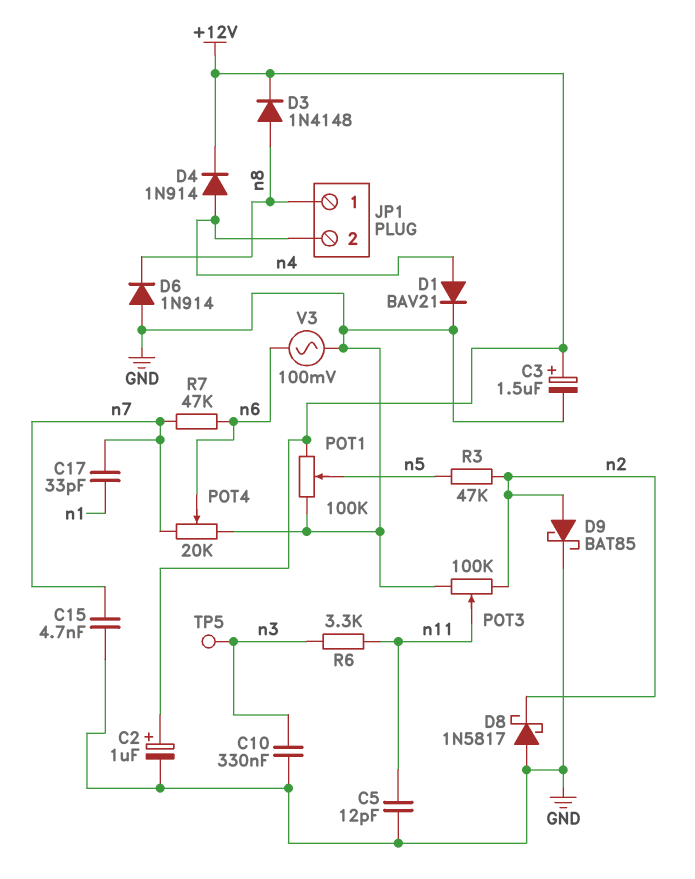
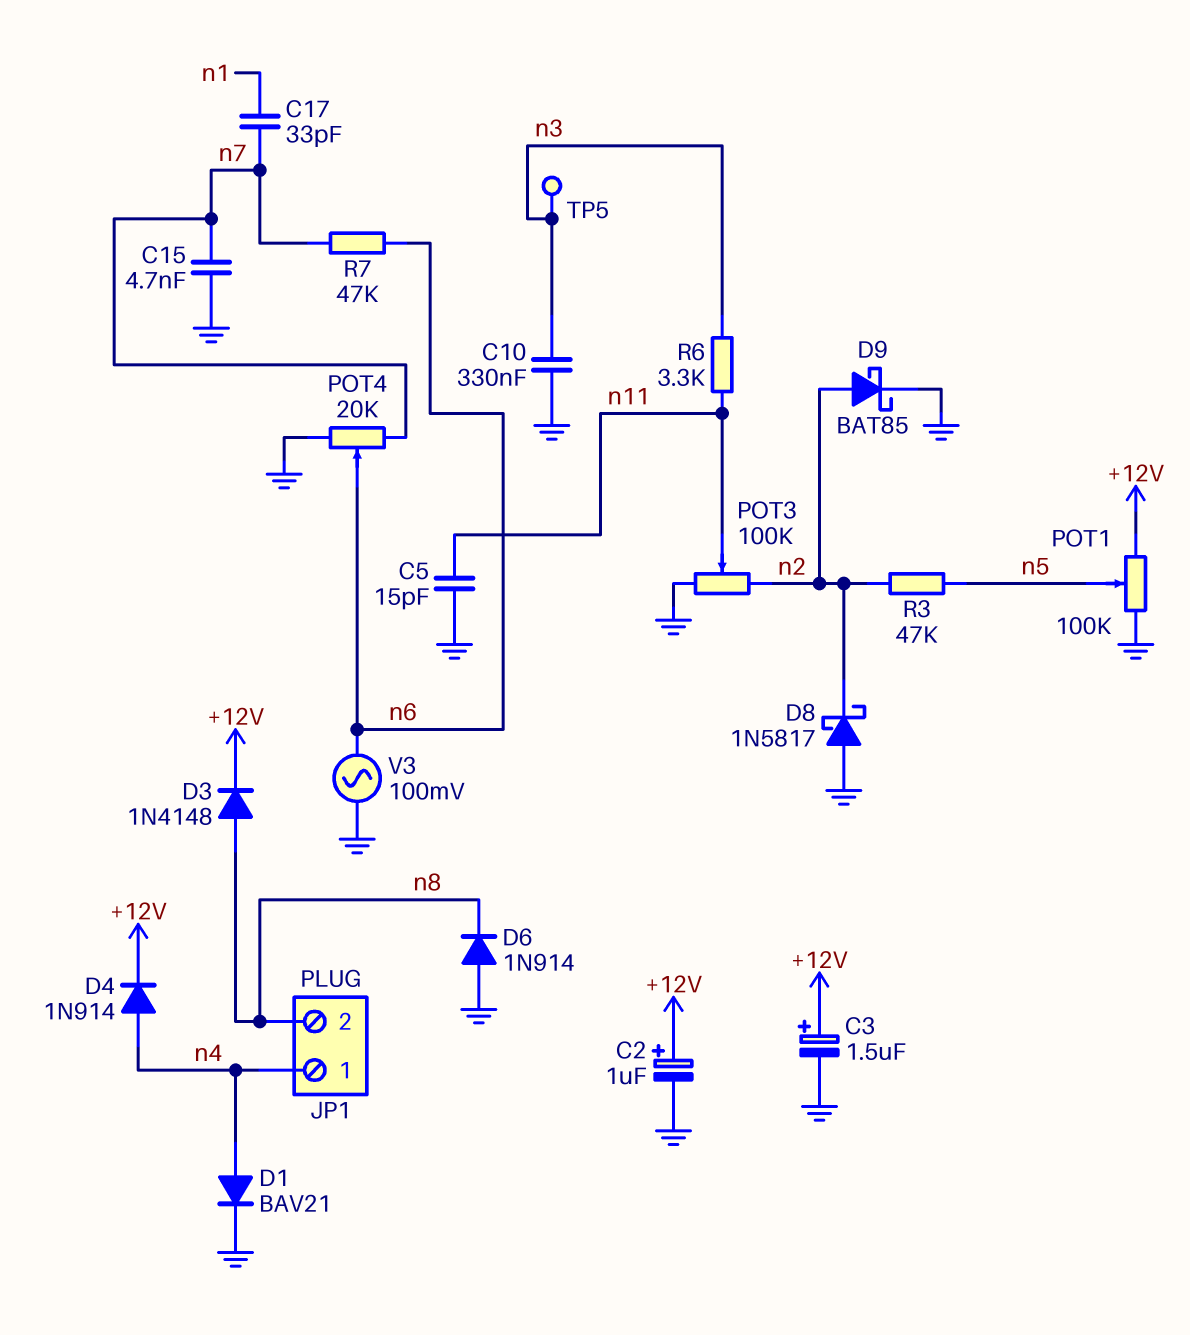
C5: 12pF (GND, n11) -> 15pF (GND, n11)
JP1 pin 1: n8 -> n4
JP1 pin 2: n4 -> n8

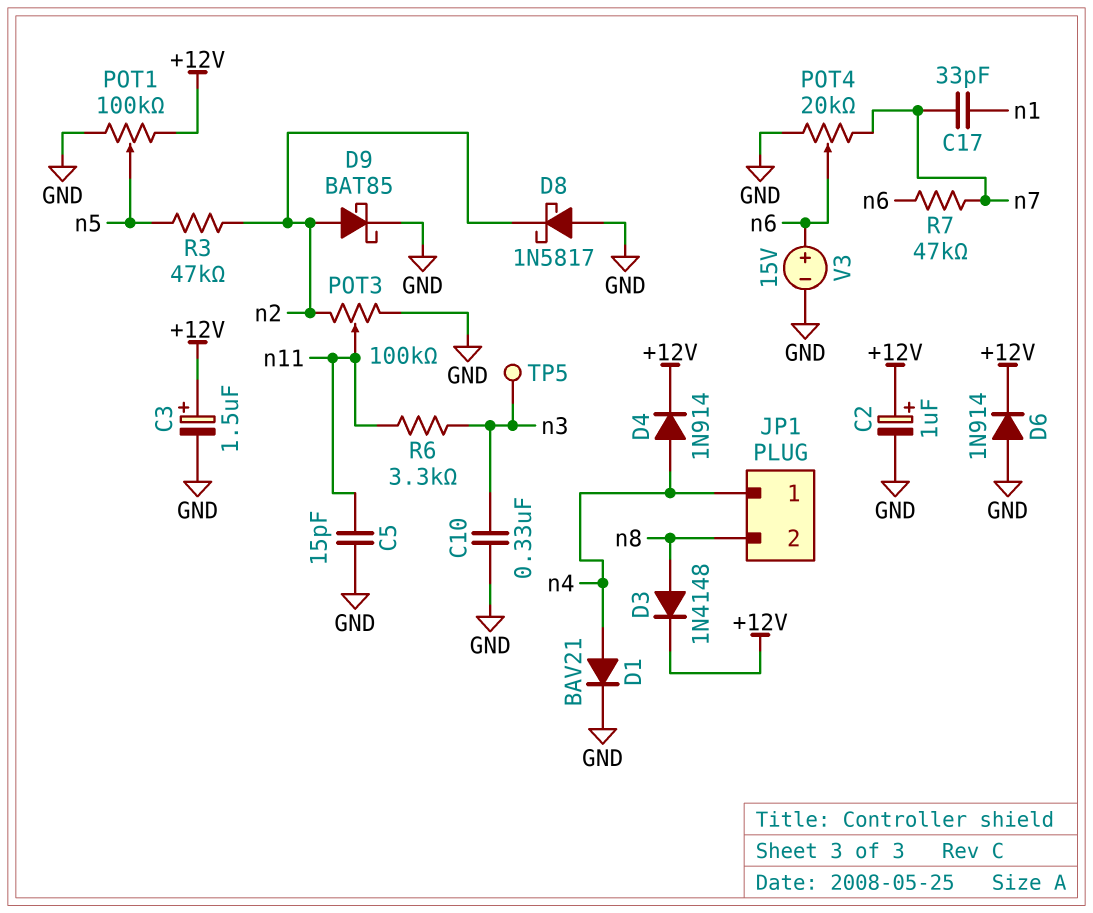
C15: 4.7nF (GND, n7) -> none
D6: diode 1N914 (A GND, K n8) -> diode 1N914 (A GND, K +12V)
V3: AC 100mV (GND, n6) -> 15V (plus n6, minus GND)

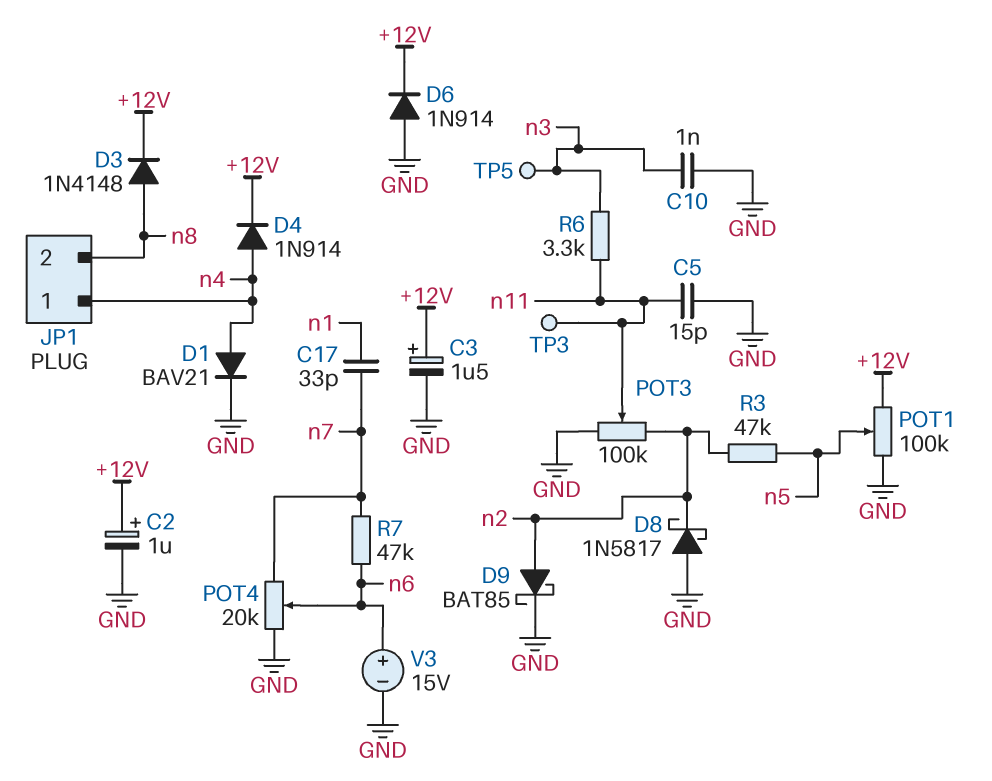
C10: 330nF (GND, n3) -> 1nF (GND, n3)
TP3: none -> test point (n11)

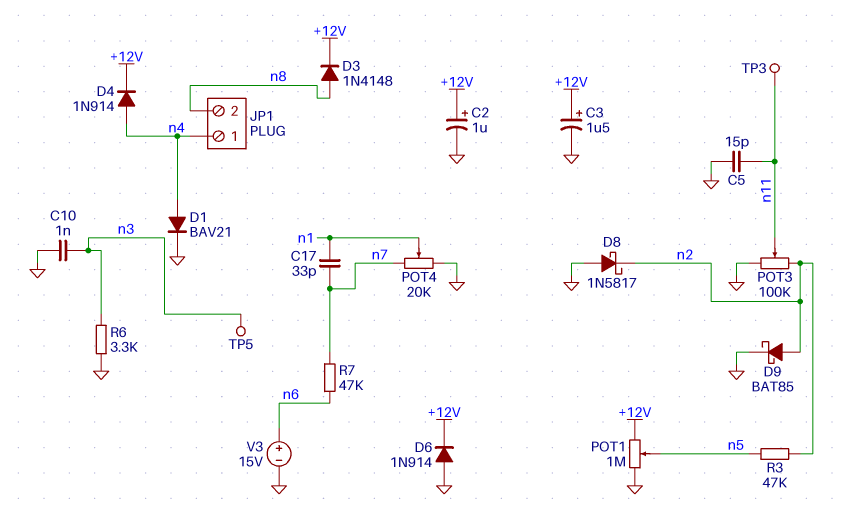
POT1: 100k (+12V, GND, wiper n5) -> 1M (+12V, GND, wiper n5)
POT4: 20k (GND, n7, wiper n6) -> 20k (GND, n7, wiper n1)
R6: 3.3k (n3, n11) -> 3.3k (GND, n3)

